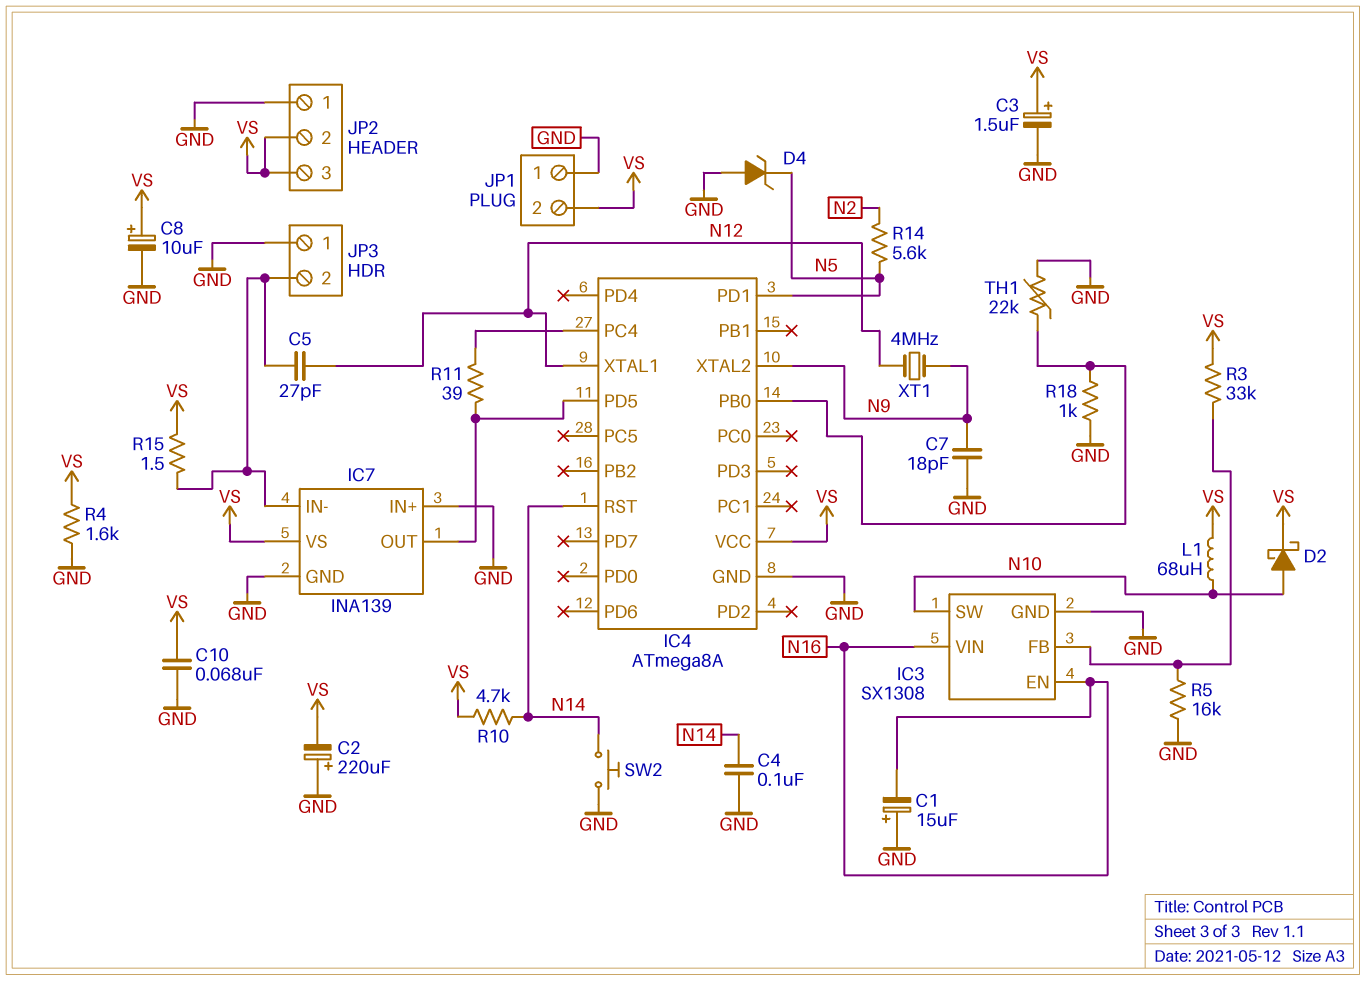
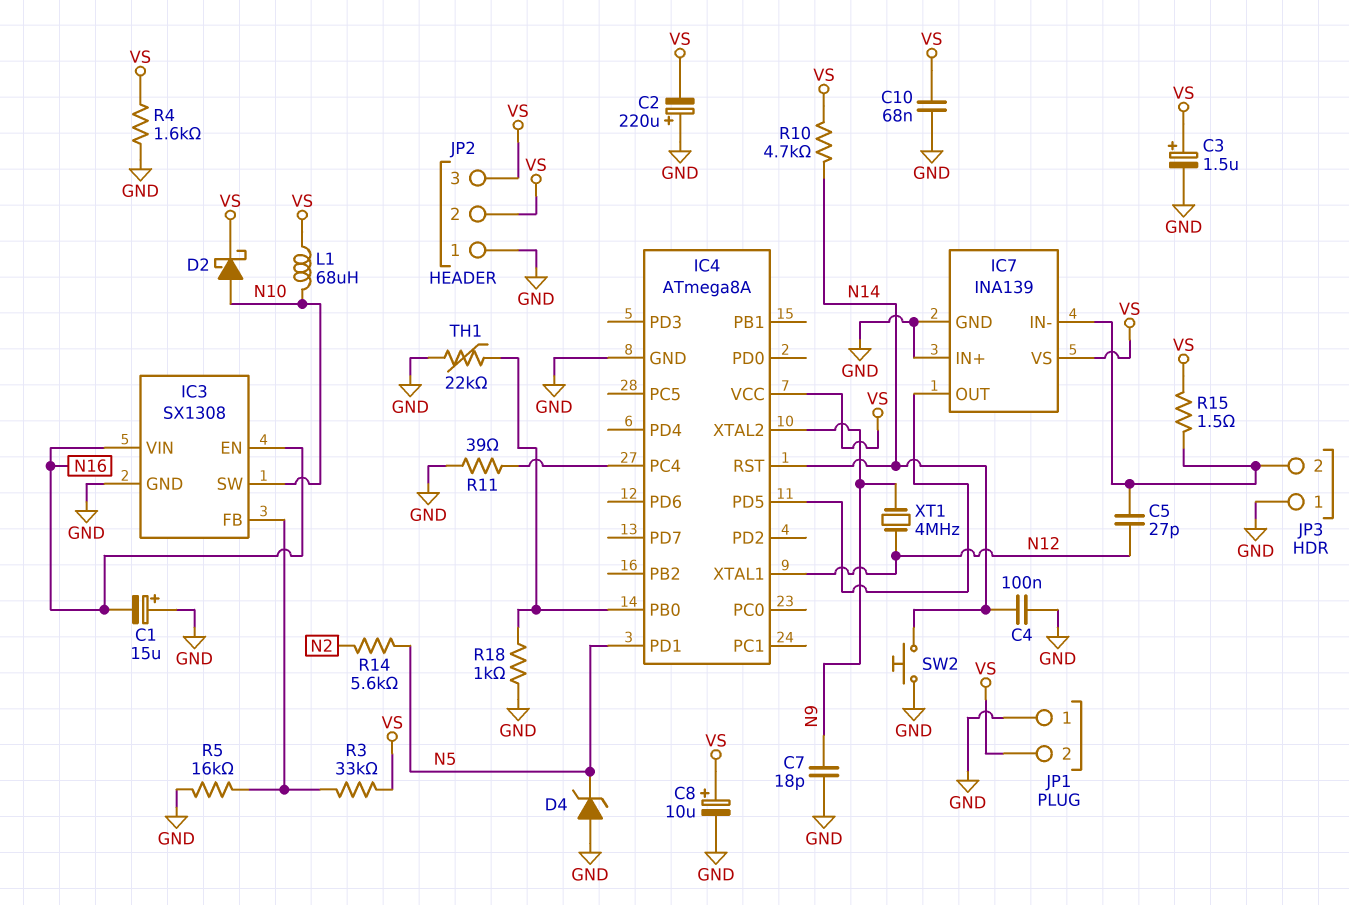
R11: 39 (IC4/PC4, IC4/PD5) -> 39 (GND, IC4/PC4)

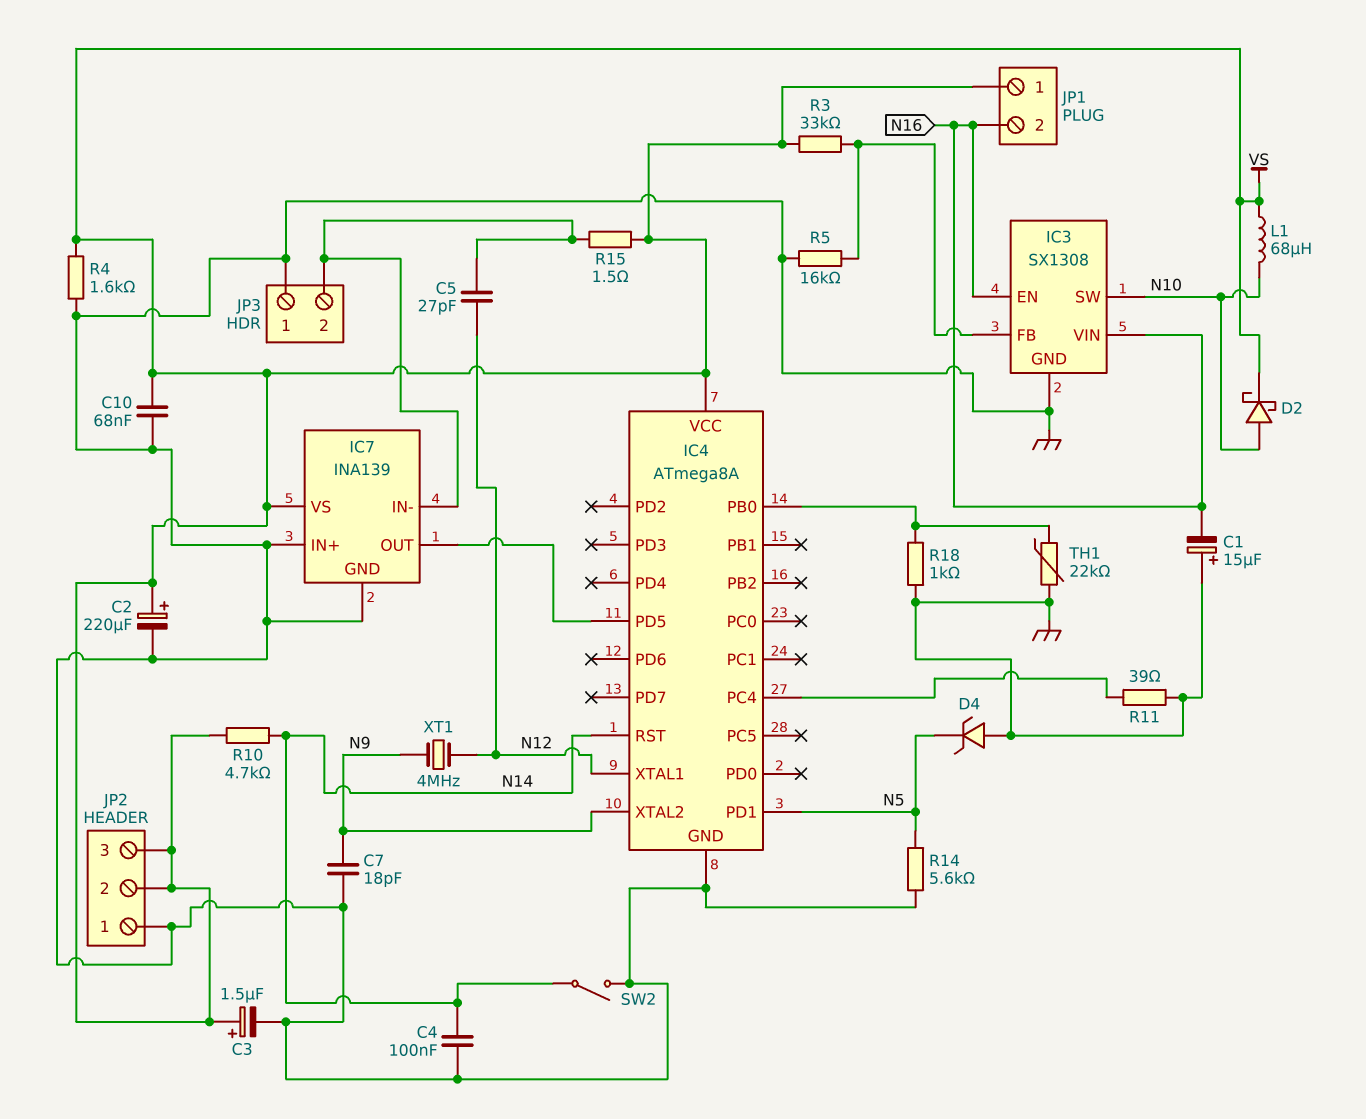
C2: 220uF (plus GND, minus VS) -> 220uF (plus VS, minus GND)
C8: 10uF (plus VS, minus GND) -> none
JP1 pin 1: GND -> VS
JP1 pin 2: VS -> N16
R14: 5.6k (N2, N5) -> 5.6k (GND, N5)
SW2: button (GND, N14) -> switch (GND, N14)

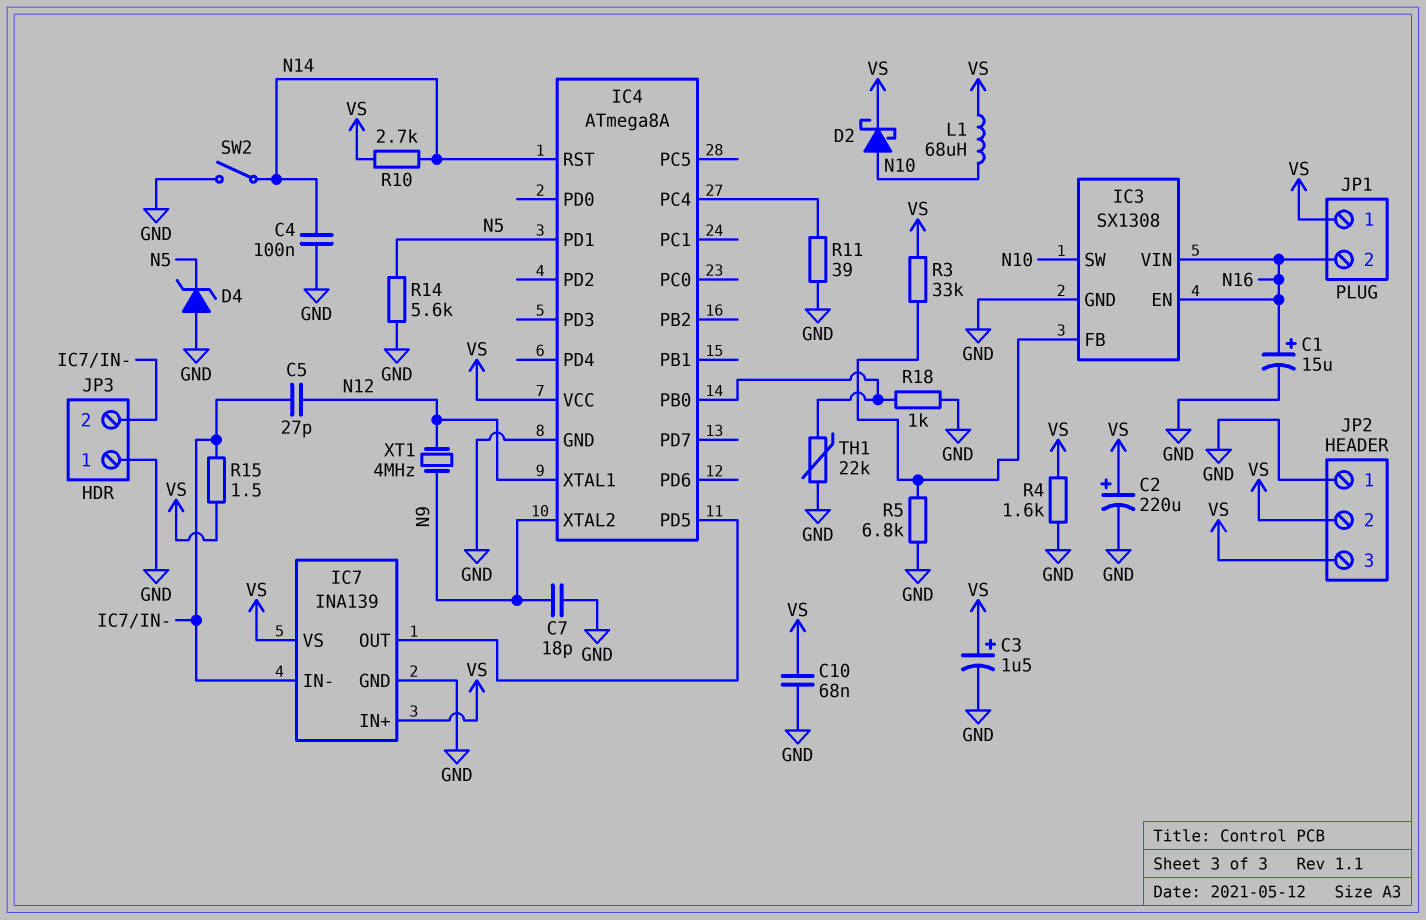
C1: 15uF (plus GND, minus N16) -> 15uF (plus N16, minus GND)
IC7 pin IN+: GND -> VS
R5: 16k (GND, IC3/FB) -> 6.8k (GND, IC3/FB)
R10: 4.7k (N14, VS) -> 2.7k (N14, VS)

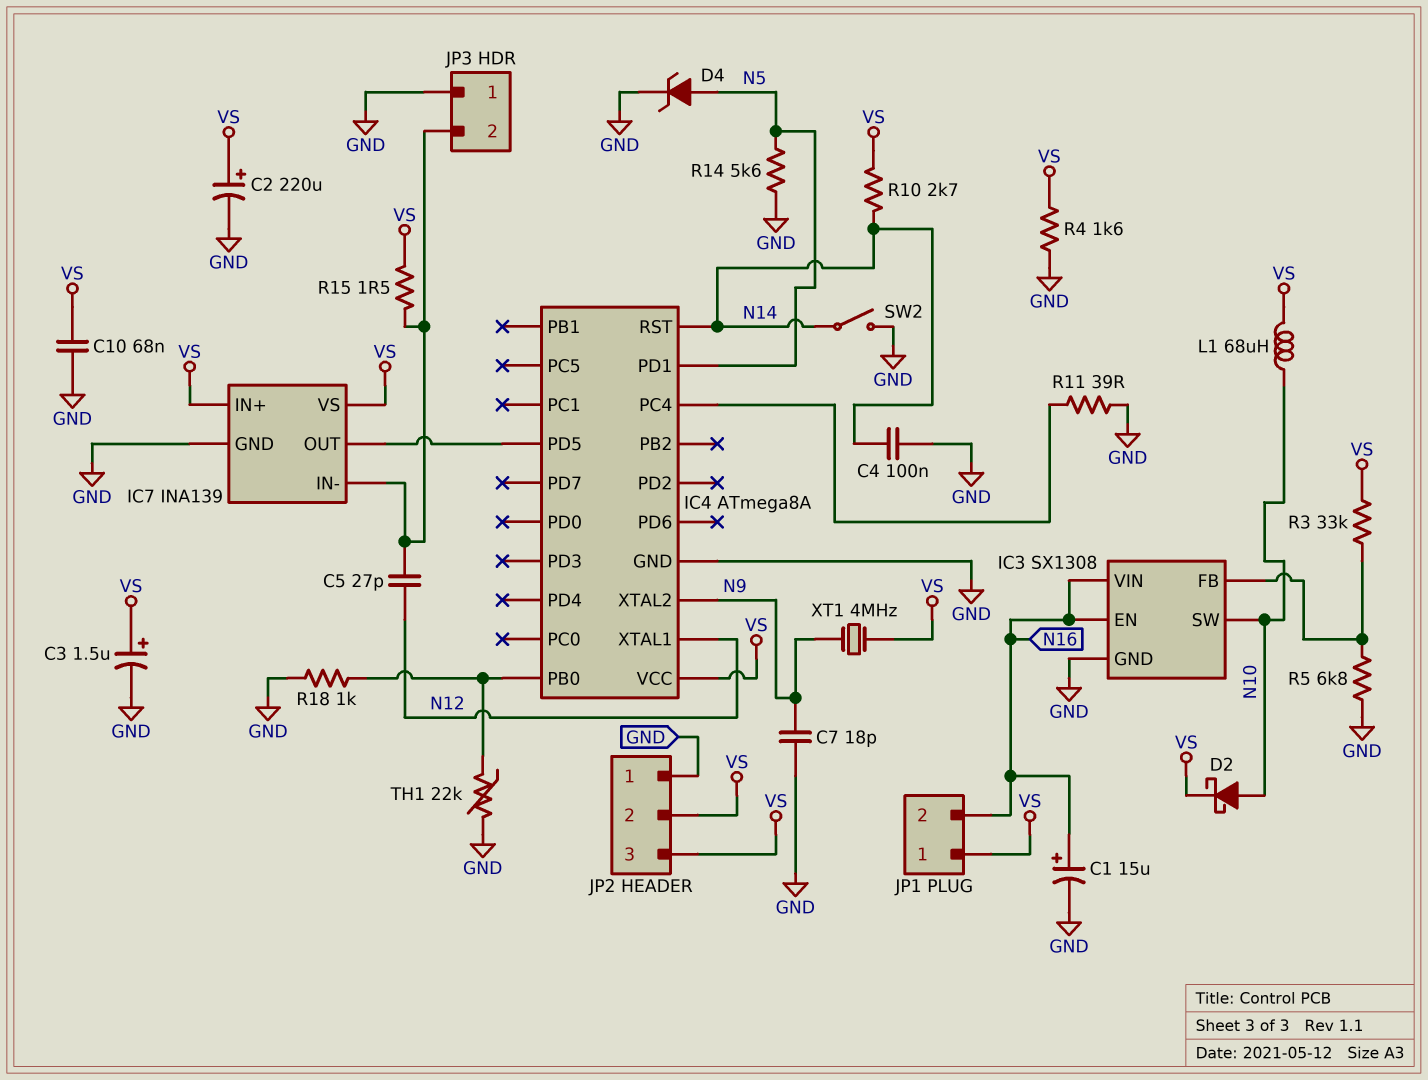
D4: zener (A GND, K N5) -> zener (A N5, K GND)
XT1: 4MHz (N9, N12) -> 4MHz (N9, VS)

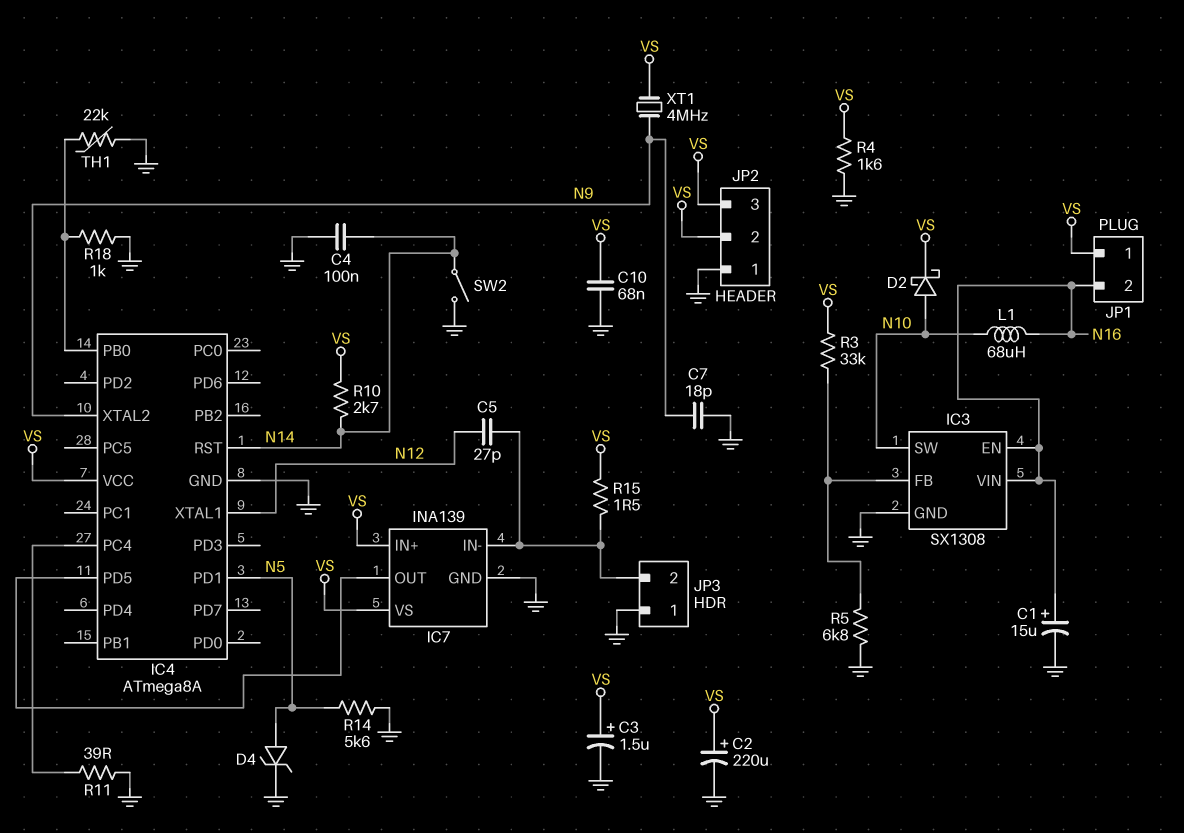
L1: 68uH (N10, VS) -> 68uH (N10, N16)

